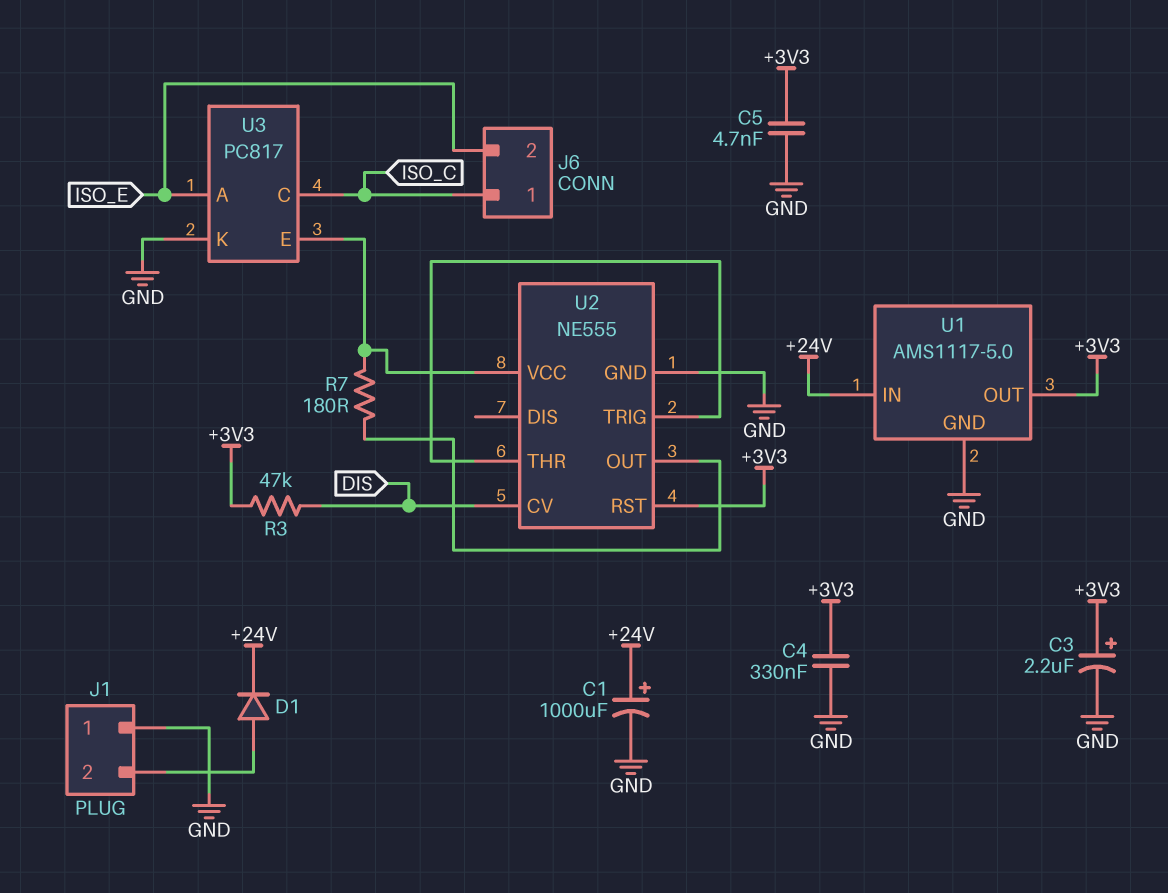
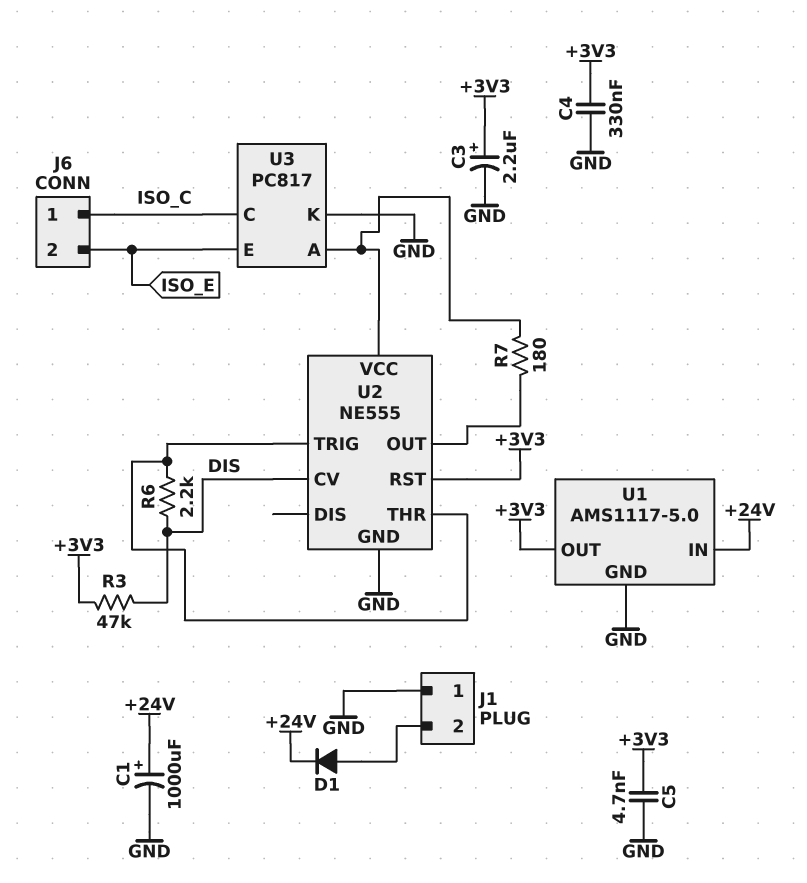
R6: none -> 2.2k (DIS, U2/THR)
U3 pin A: ISO_E -> U2/VCC
U3 pin E: U2/VCC -> ISO_E

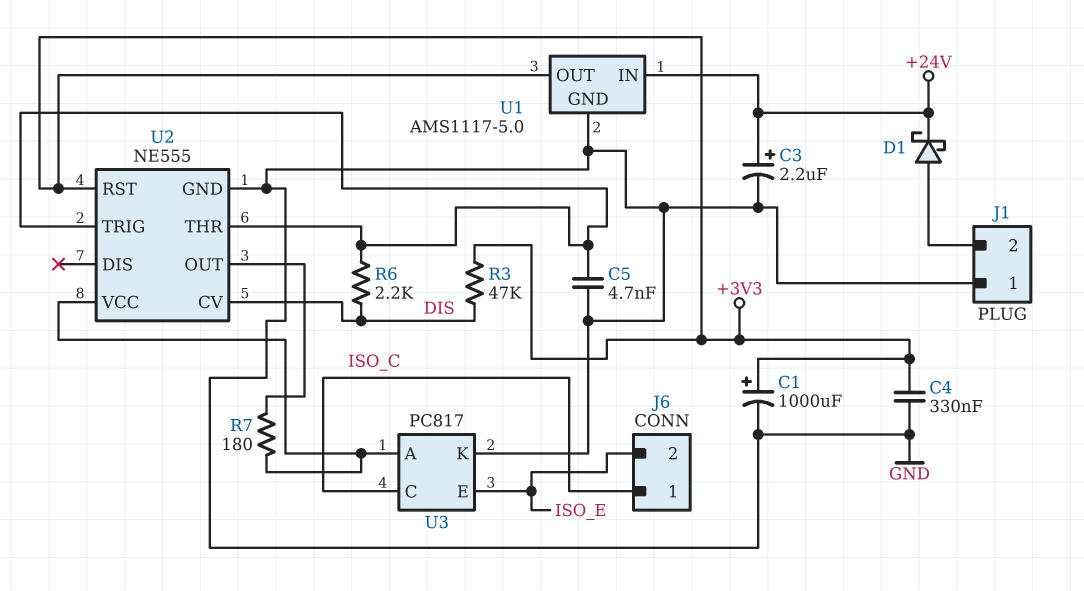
C1: 1000uF (plus +24V, minus GND) -> 1000uF (plus +3V3, minus GND)
C3: 2.2uF (plus +3V3, minus GND) -> 2.2uF (plus +24V, minus GND)
C5: 4.7nF (+3V3, GND) -> 4.7nF (GND, U2/THR)
D1: diode (A J1/2, K +24V) -> schottky (A J1/2, K +24V)

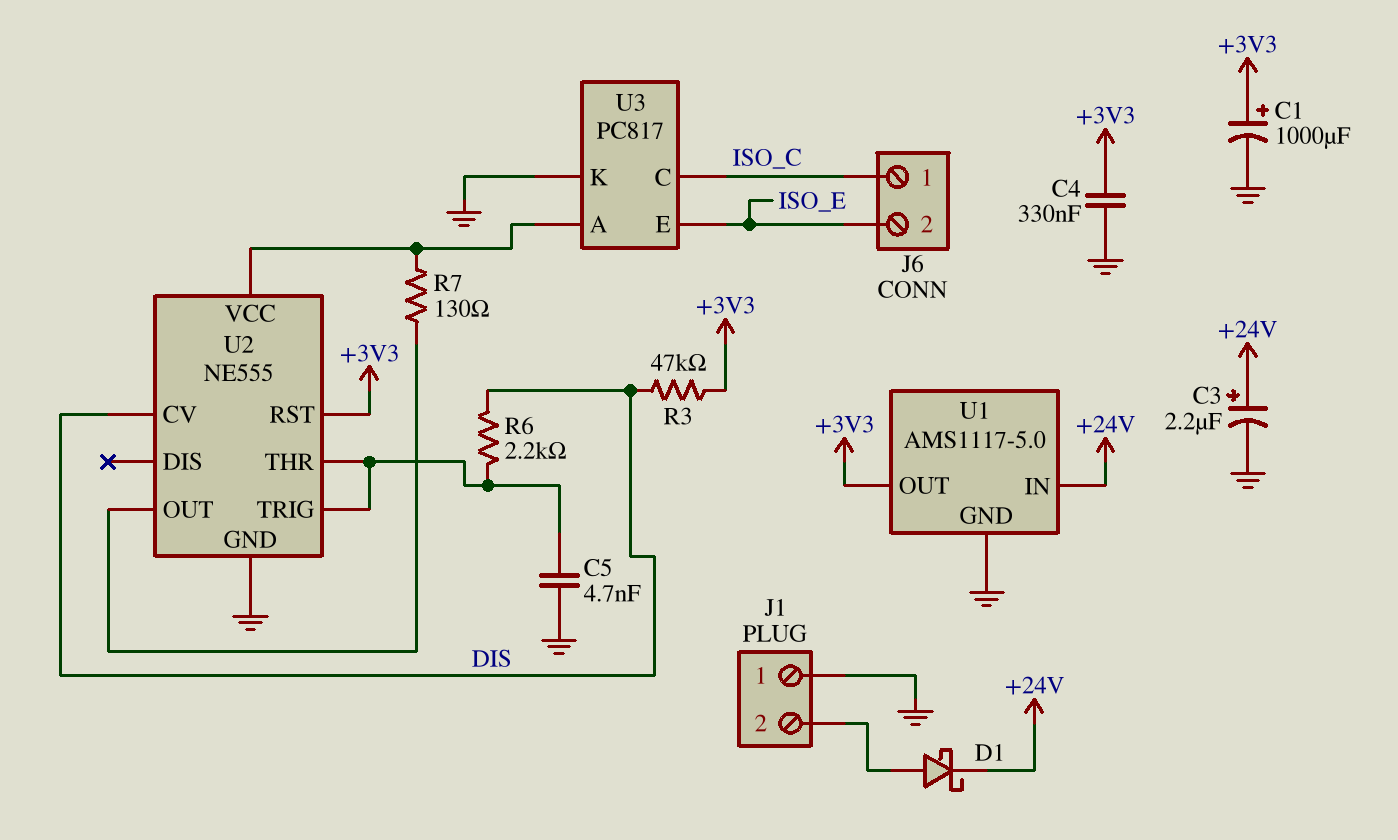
R7: 180 (U2/OUT, U2/VCC) -> 130 (U2/OUT, U2/VCC)

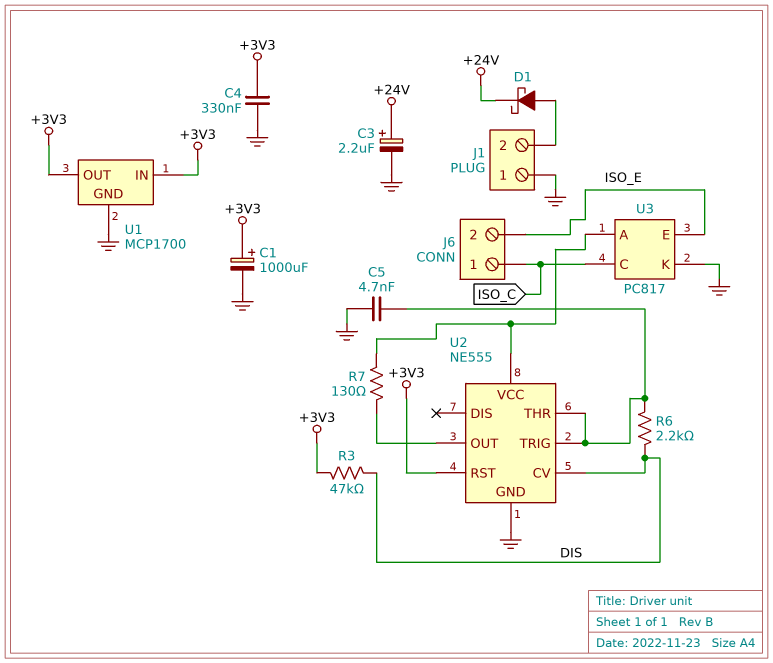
U1: AMS1117-5.0 -> MCP1700
U1 pin IN: +24V -> +3V3

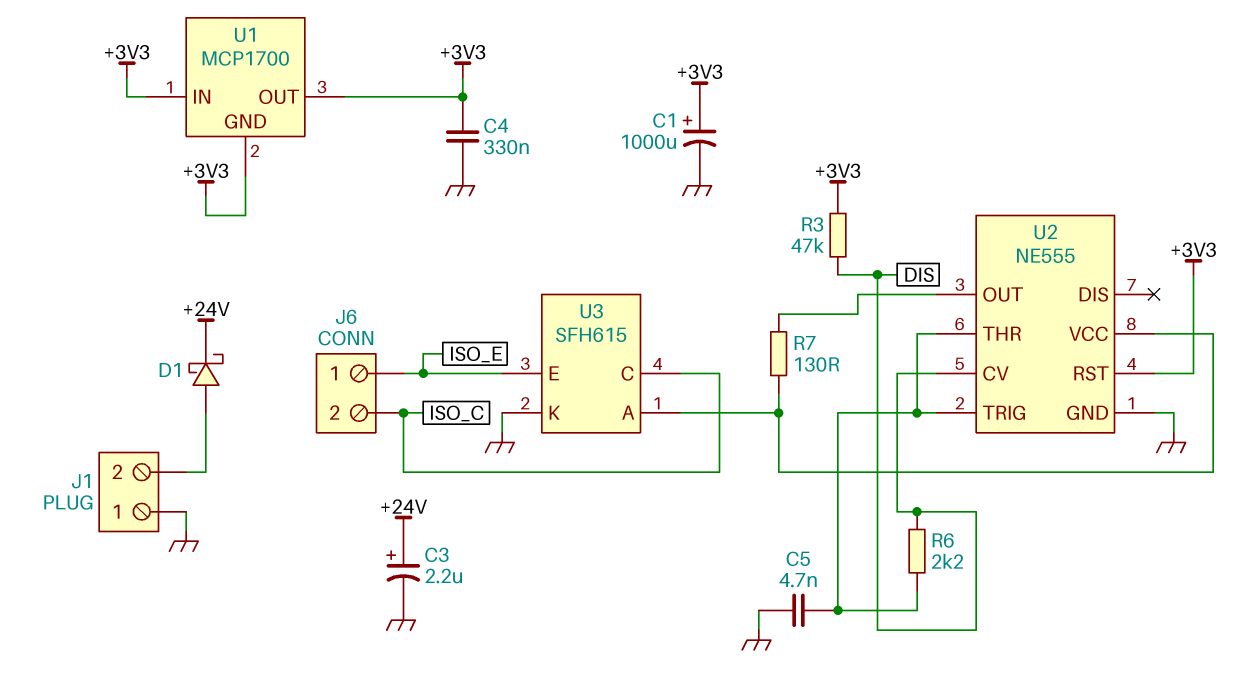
J6 pin 1: ISO_C -> ISO_E
J6 pin 2: ISO_E -> ISO_C
U1 pin GND: GND -> +3V3
U3: PC817 -> SFH615

